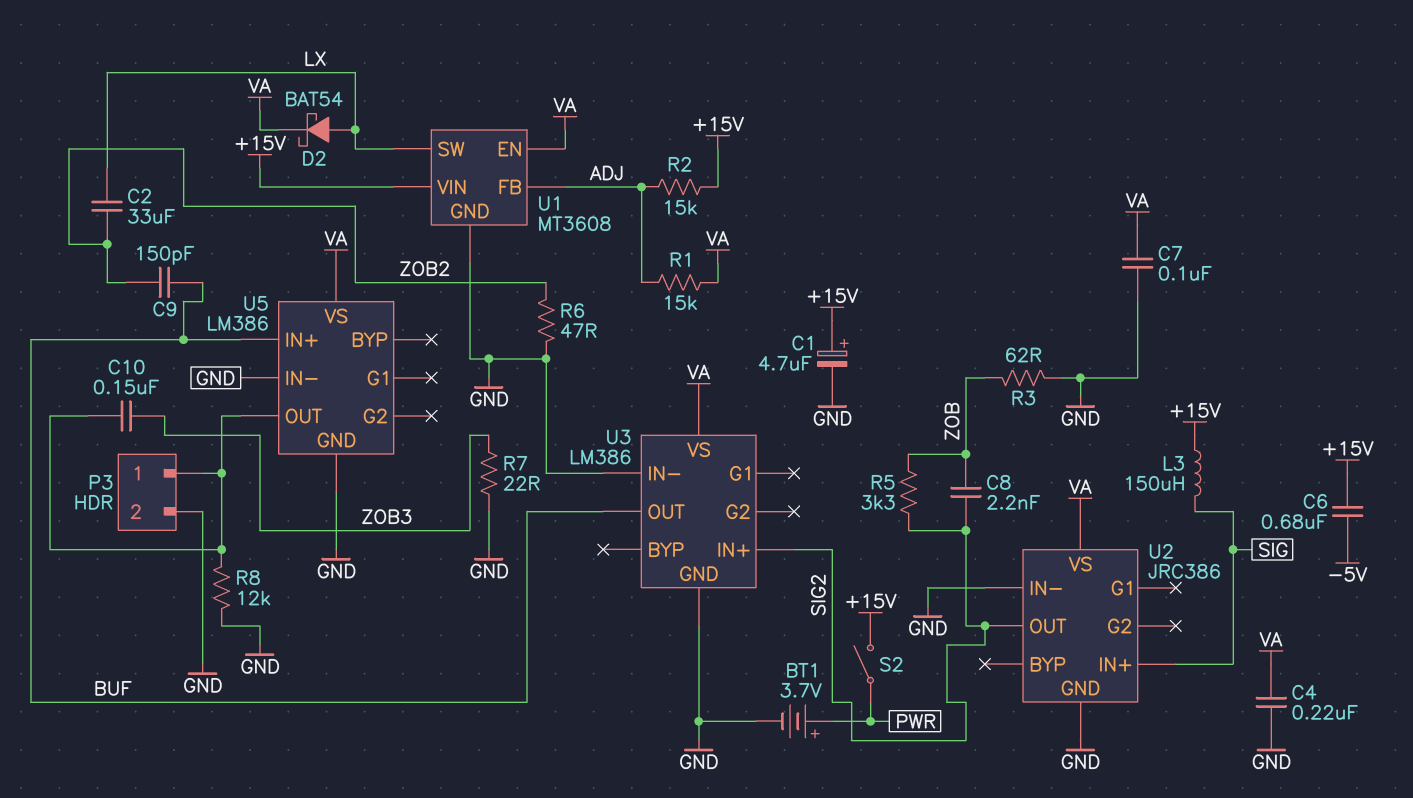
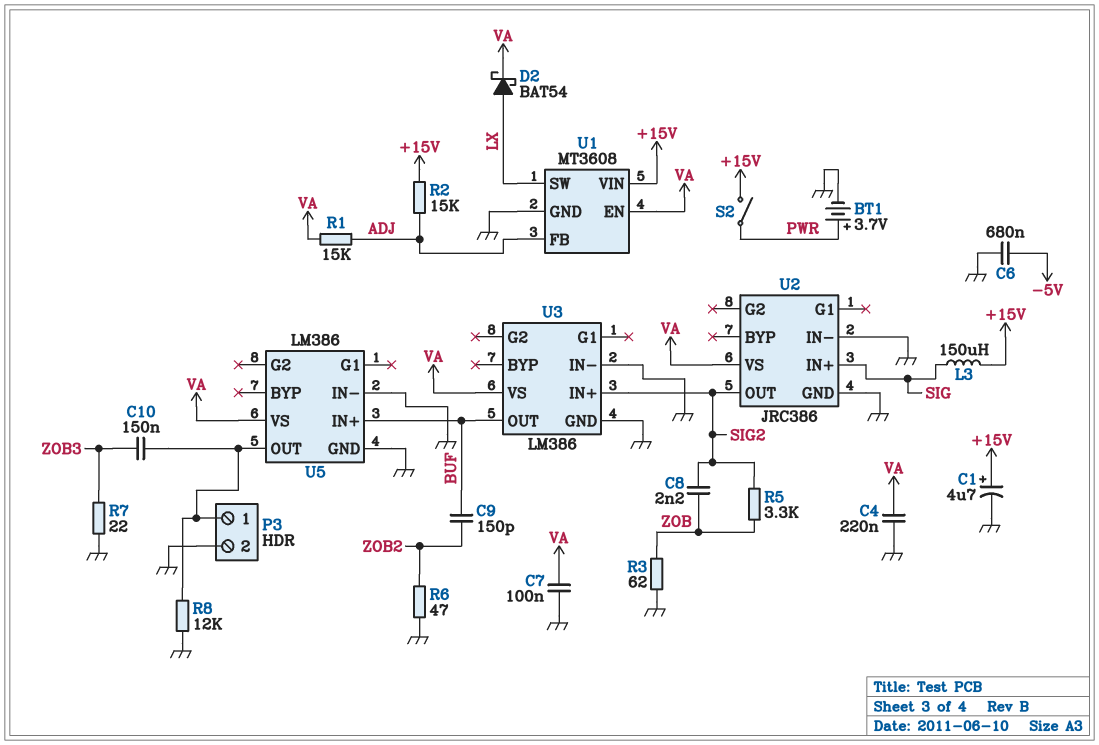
C2: 33uF (LX, ZOB2) -> none
C6: 680nF (+15V, -5V) -> 680nF (-5V, GND)

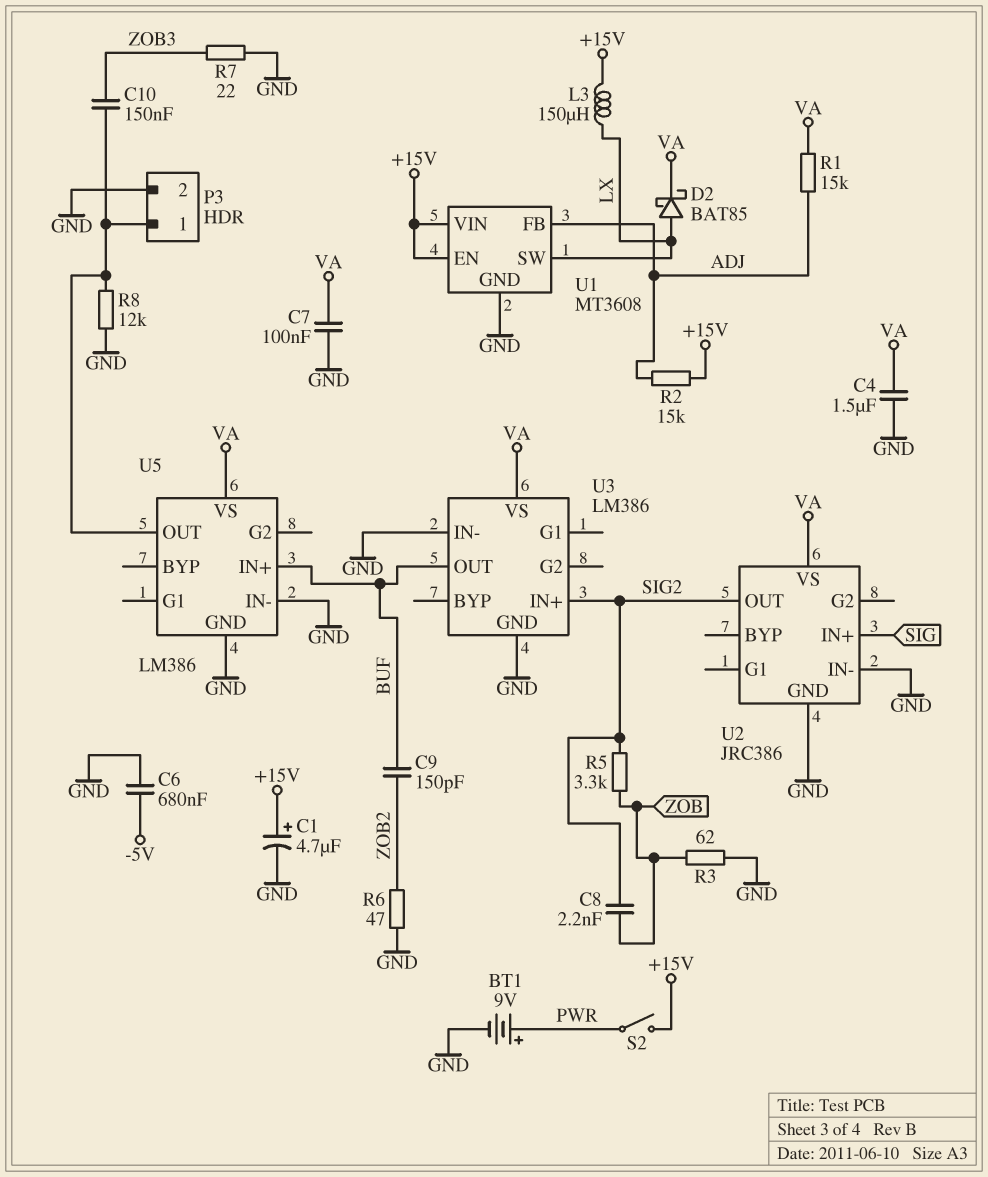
BT1: 3.7V (plus PWR, minus GND) -> 9V (plus PWR, minus GND)
C4: 220nF (GND, VA) -> 1.5uF (GND, VA)
D2: schottky BAT54 (A LX, K VA) -> schottky BAT85 (A LX, K VA)
L3: 150uH (+15V, SIG) -> 150uH (+15V, LX)
U1 pin EN: VA -> +15V

